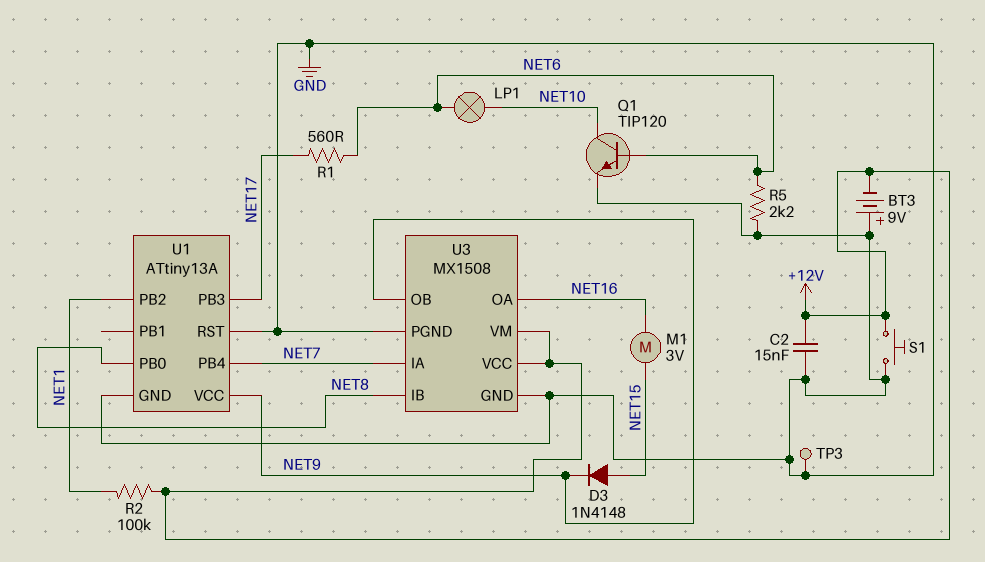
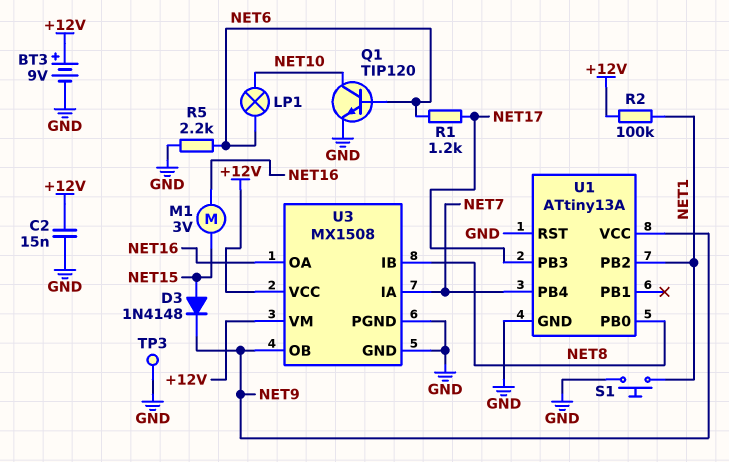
BT3: 9V (plus GND, minus +12V) -> 9V (plus +12V, minus GND)
R1: 560 (NET6, NET17) -> 1.2k (NET6, NET17)
S1: button (+12V, GND) -> button (GND, NET1)

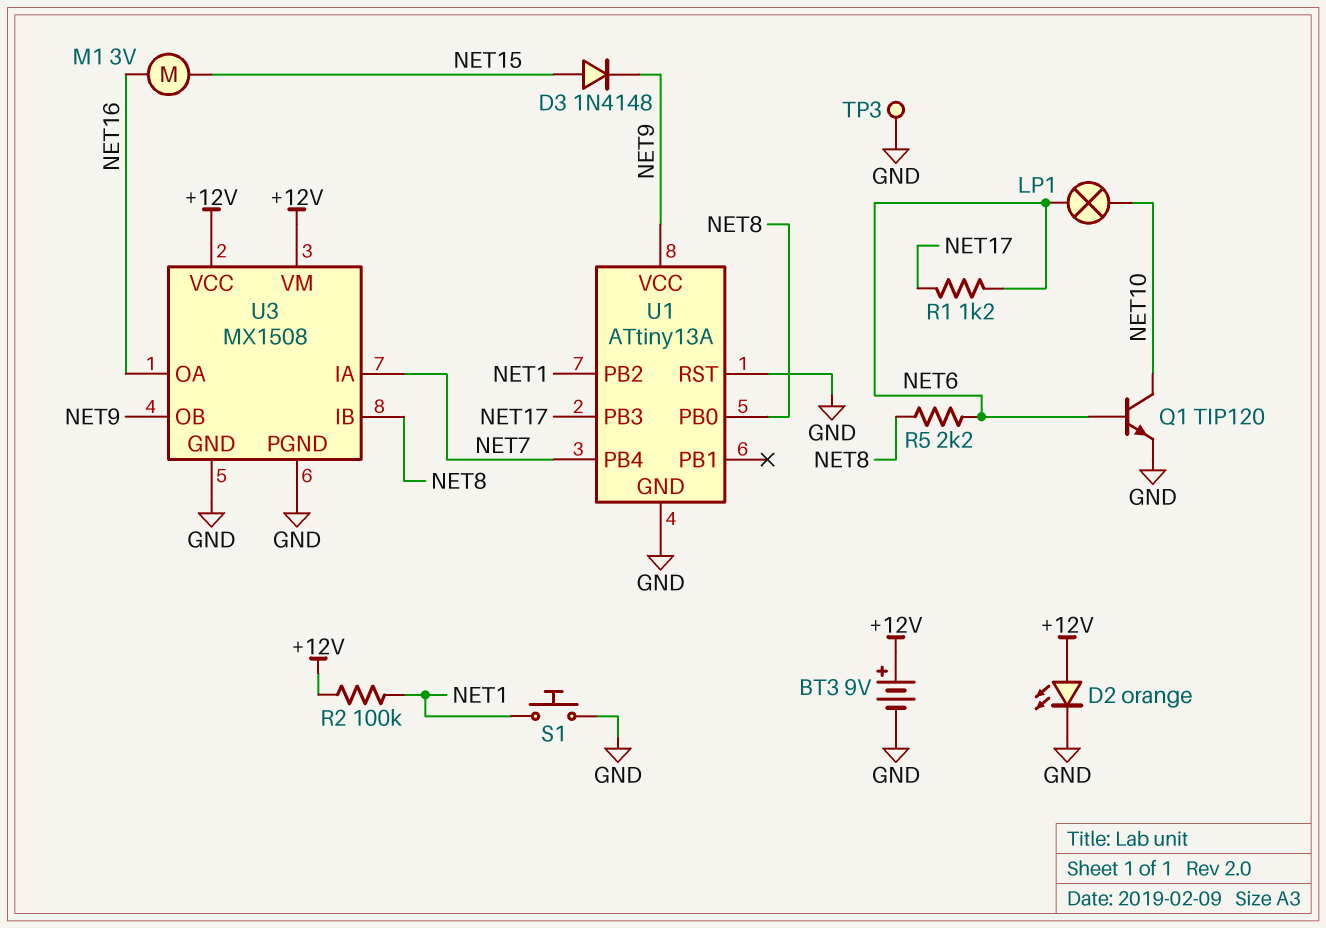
C2: 15nF (+12V, GND) -> none
D2: none -> LED orange (A +12V, K GND)
R5: 2.2k (GND, NET6) -> 2.2k (NET6, NET8)

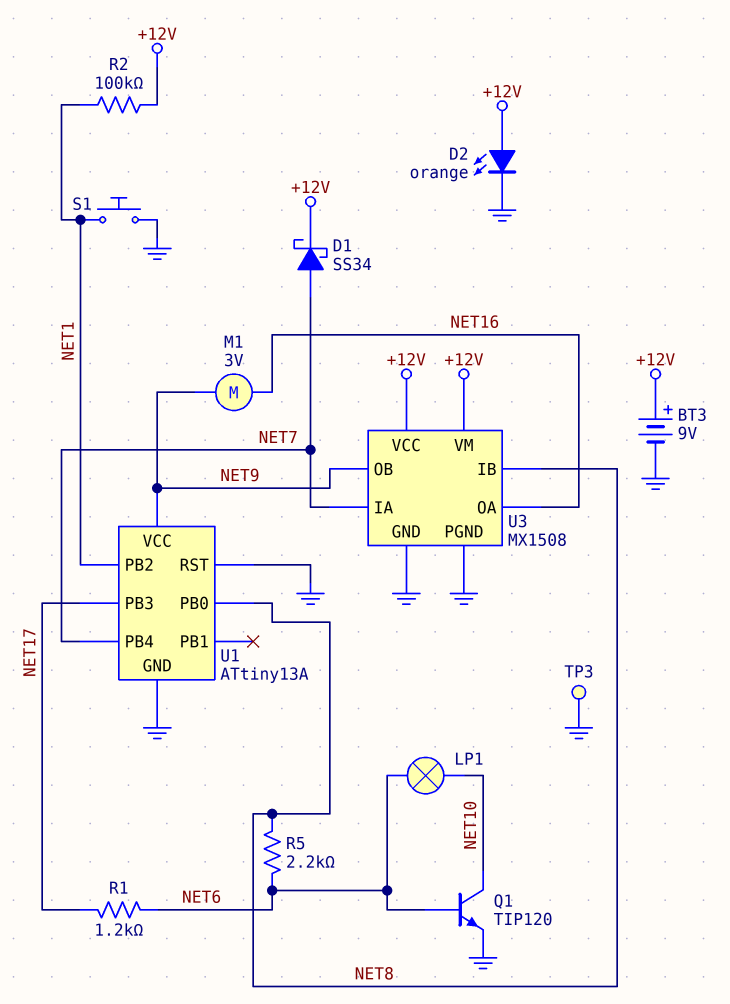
D1: none -> schottky SS34 (A NET7, K +12V)
D3: diode 1N4148 (A NET15, K NET9) -> none
M1: motor 3V (NET15, NET16) -> motor 3V (NET9, NET16)

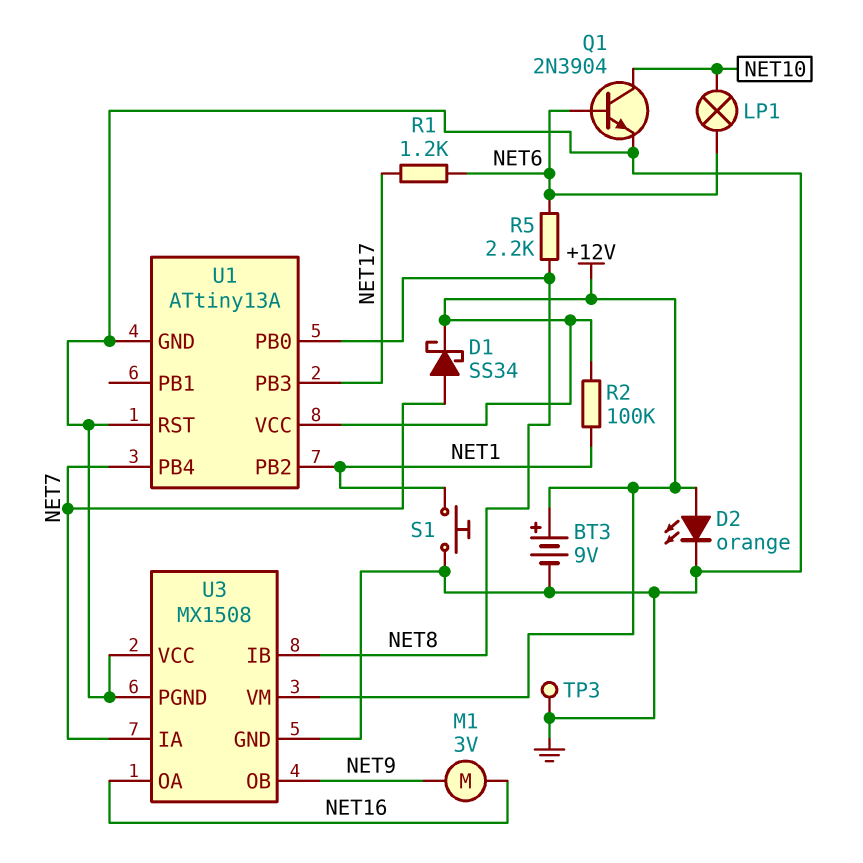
Q1: NPN TIP120 (B NET6, C NET10, E GND) -> NPN 2N3904 (B NET6, C NET10, E GND)
U1 pin VCC: NET9 -> +12V
U3 pin VCC: +12V -> GND

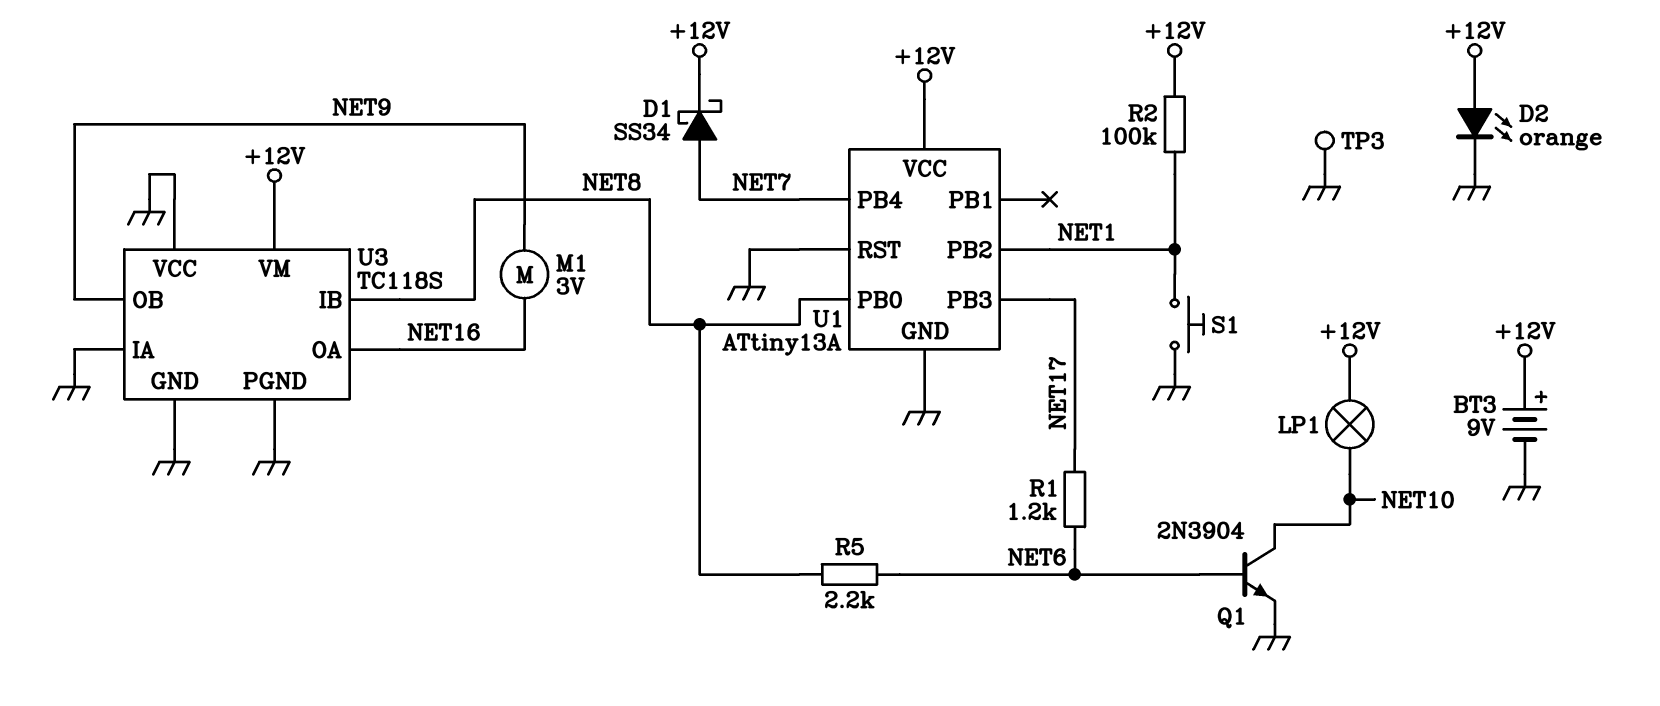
LP1: lamp (NET6, NET10) -> lamp (+12V, NET10)
U3: MX1508 -> TC118S
U3 pin IA: NET7 -> GND

